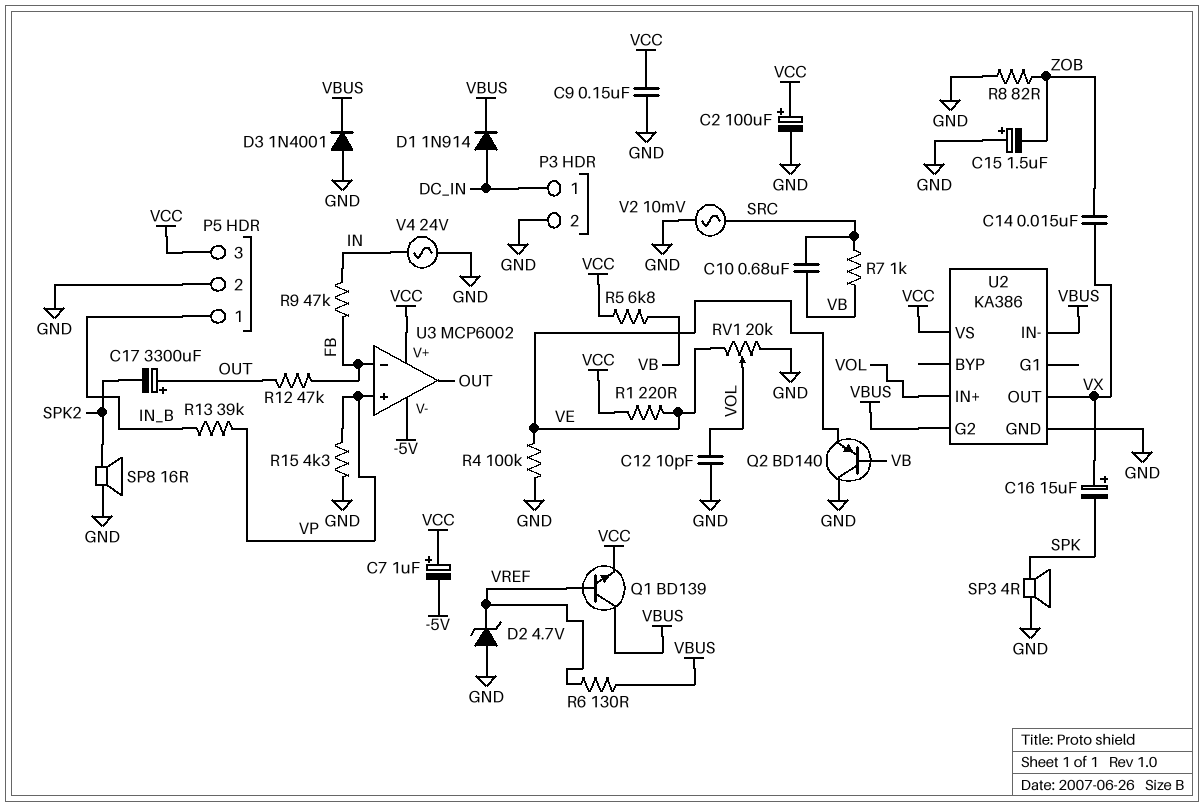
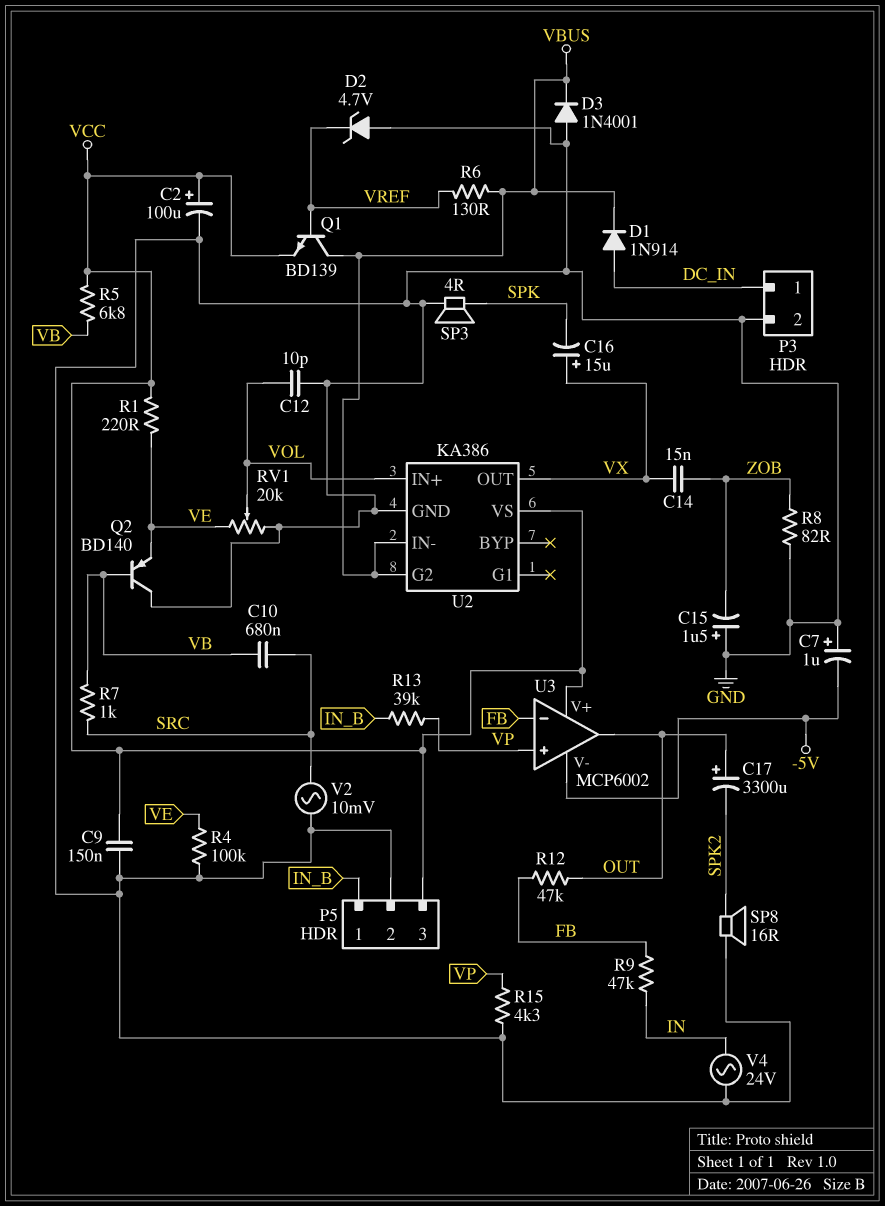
C7: 1uF (plus VCC, minus -5V) -> 1uF (plus GND, minus -5V)

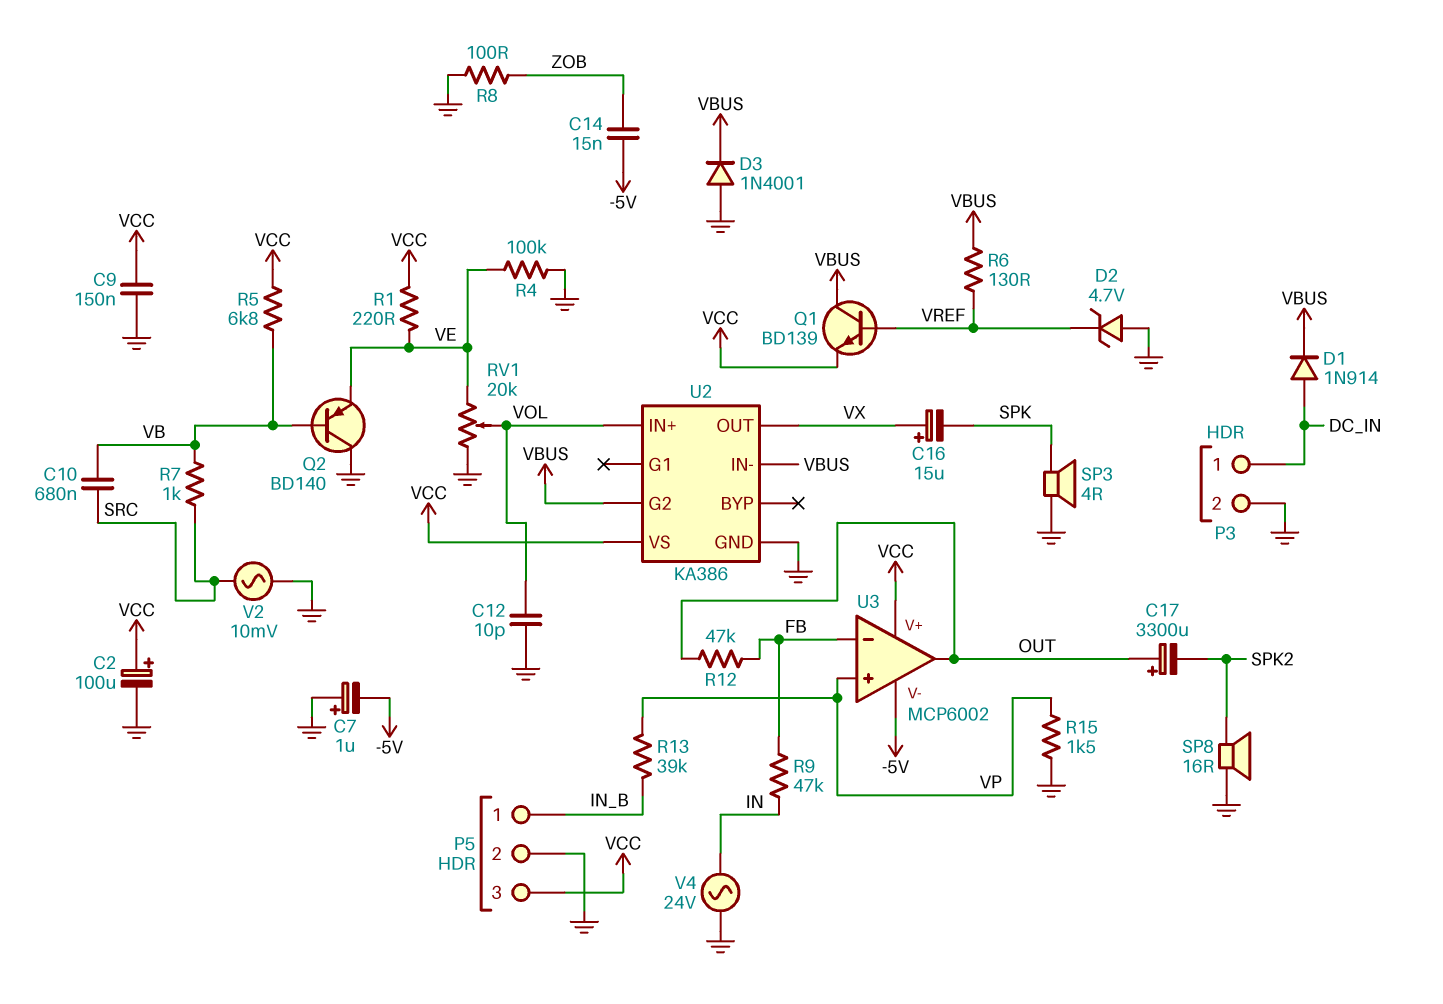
C14: 15nF (VX, ZOB) -> 15nF (-5V, ZOB)
C15: 1.5uF (plus GND, minus ZOB) -> none
R8: 82 (GND, ZOB) -> 100 (GND, ZOB)
R15: 4.3k (GND, VP) -> 1.5k (GND, VP)

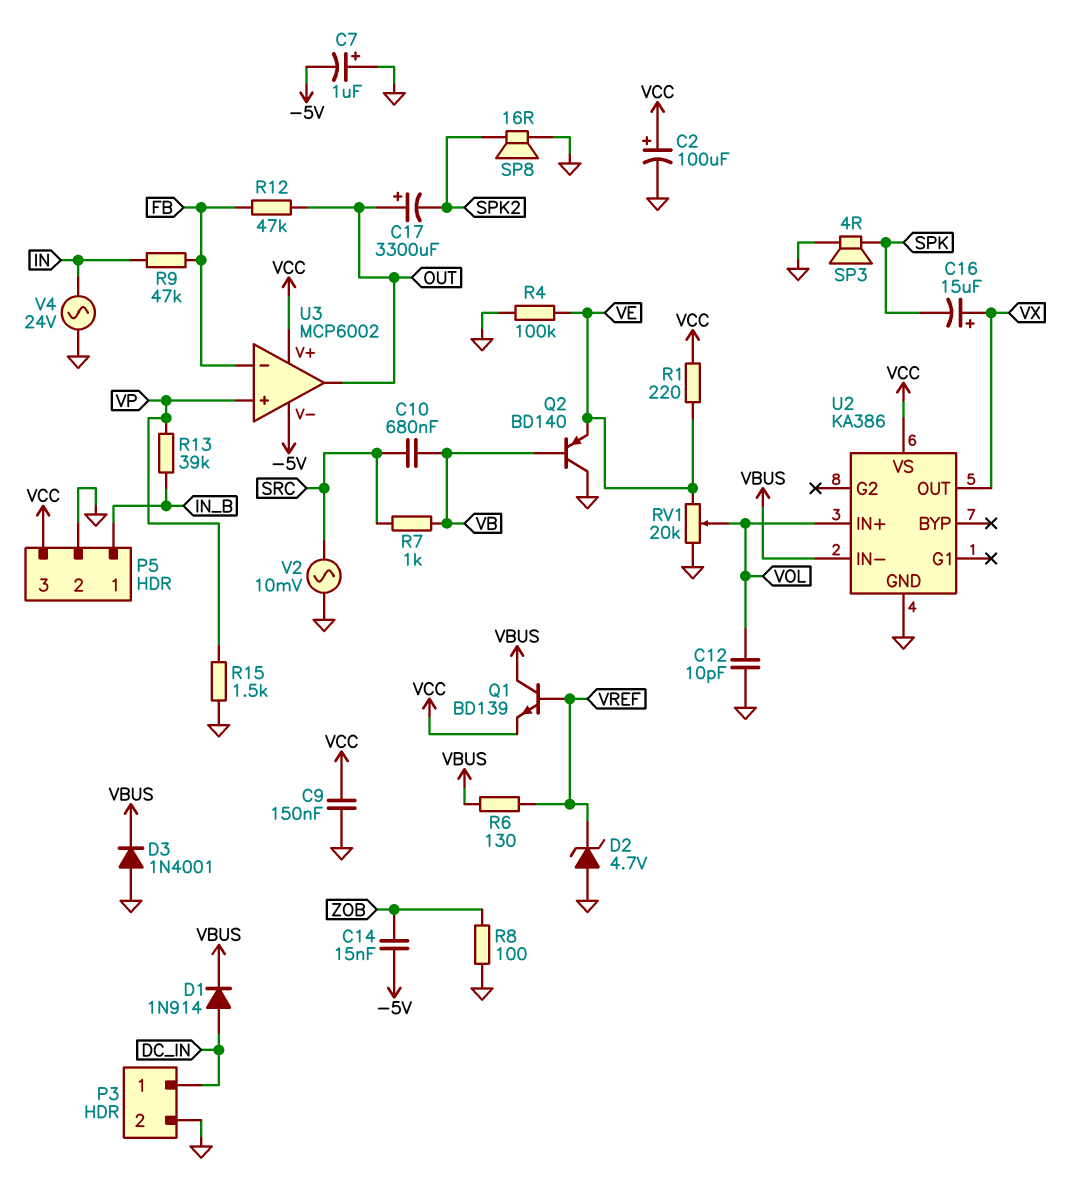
R5: 6.8k (VB, VCC) -> none
U2 pin G2: VBUS -> none

